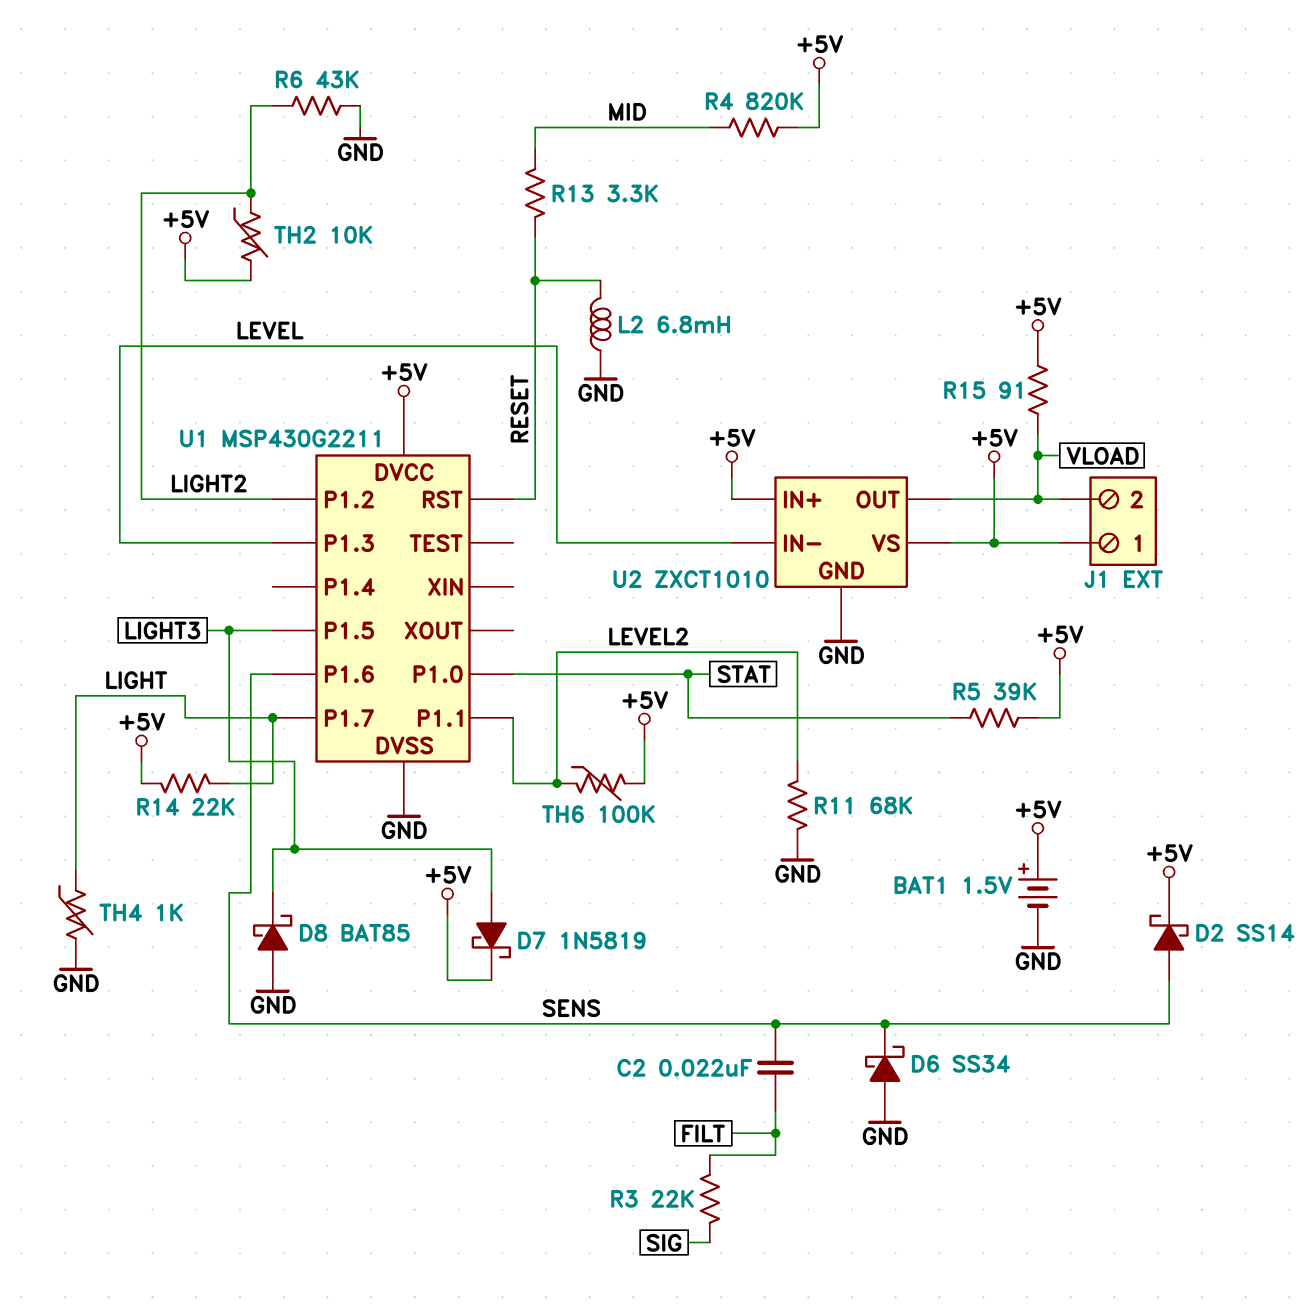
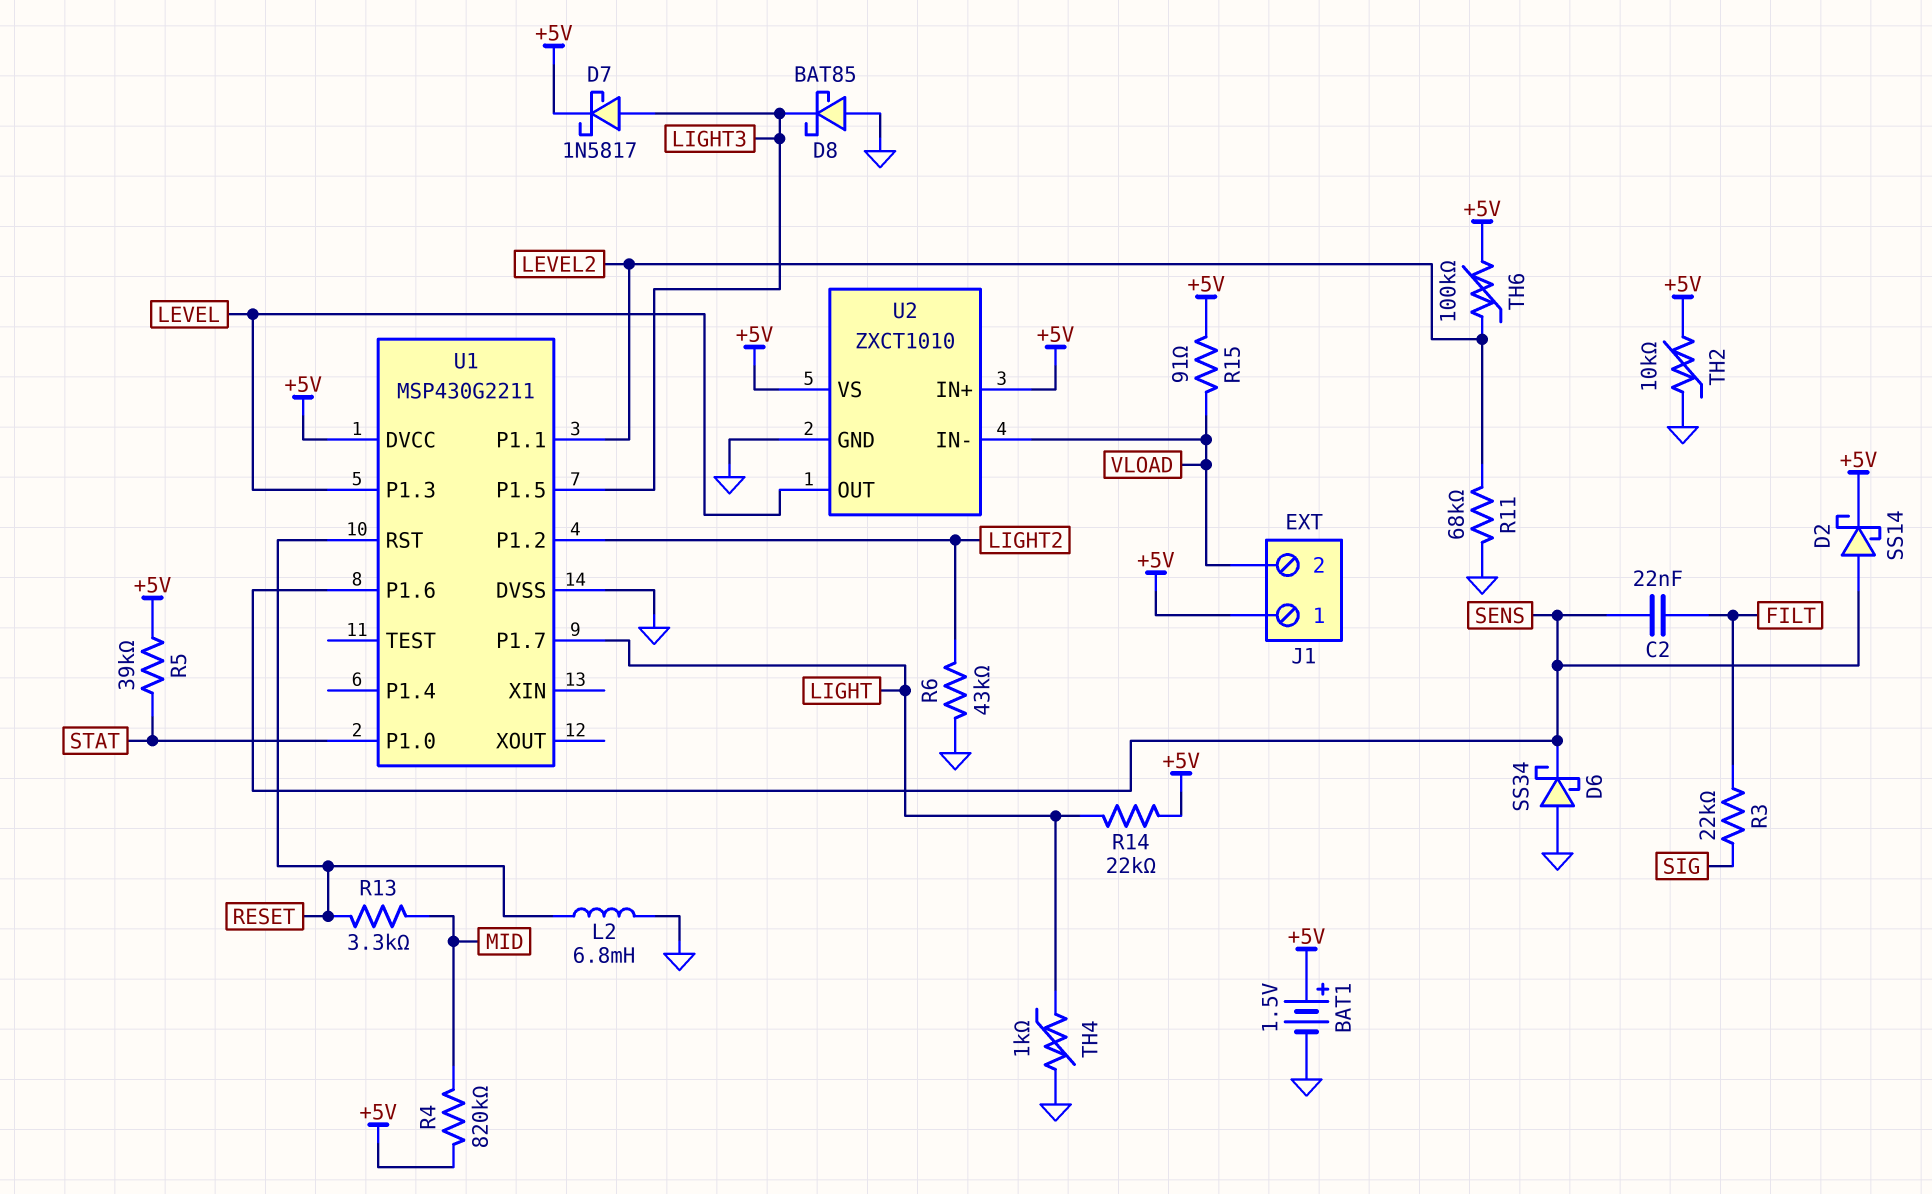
D7: schottky 1N5819 (A LIGHT3, K +5V) -> schottky 1N5817 (A LIGHT3, K +5V)
TH2: 10k (+5V, LIGHT2) -> 10k (+5V, GND)
U2 pin IN-: LEVEL -> VLOAD
U2 pin OUT: VLOAD -> LEVEL

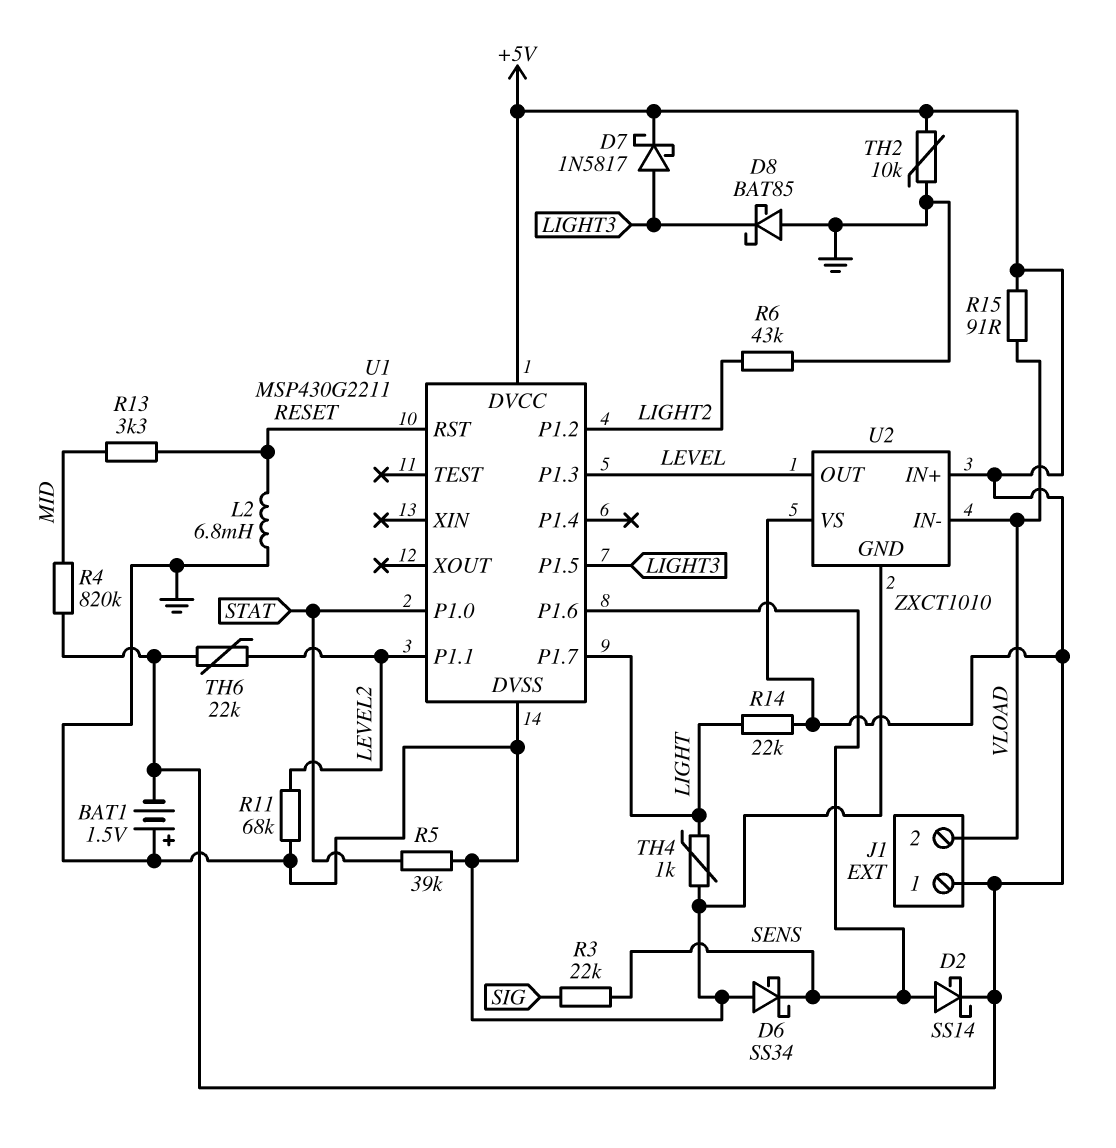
BAT1: 1.5V (plus +5V, minus GND) -> 1.5V (plus GND, minus +5V)
C2: 22nF (FILT, SENS) -> none
R3: 22k (FILT, SIG) -> 22k (SENS, SIG)
R5: 39k (+5V, STAT) -> 39k (GND, STAT)
TH6: 100k (+5V, LEVEL2) -> 22k (+5V, LEVEL2)

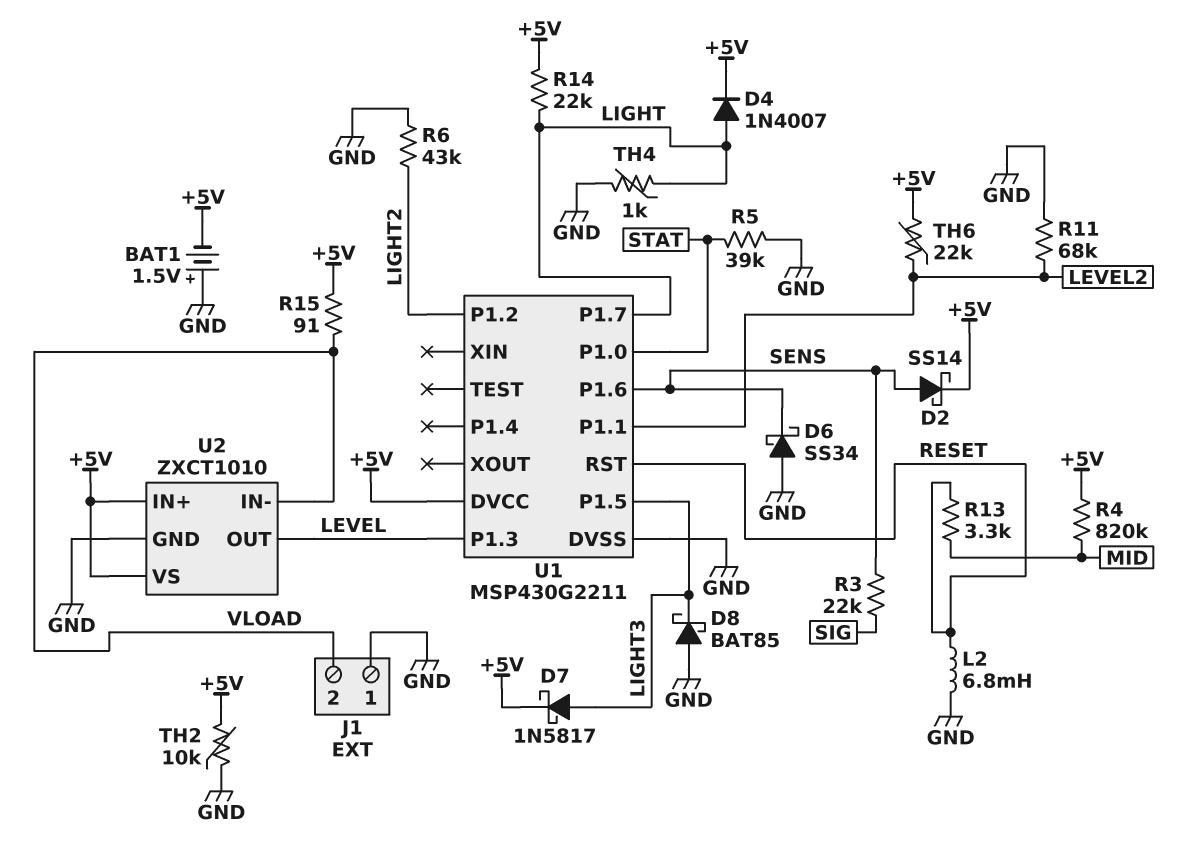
D4: none -> diode 1N4007 (A LIGHT, K +5V)
J1 pin 1: +5V -> GND

